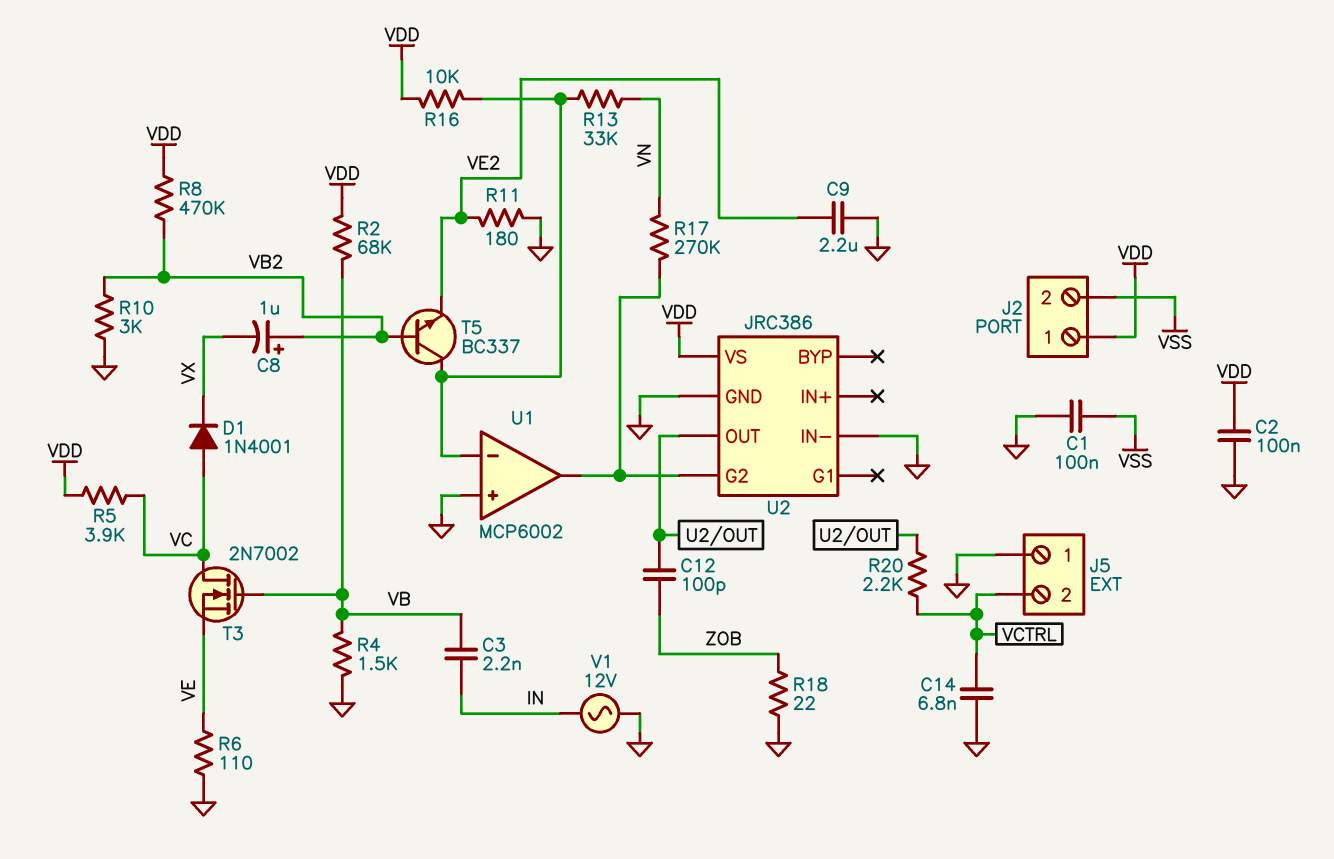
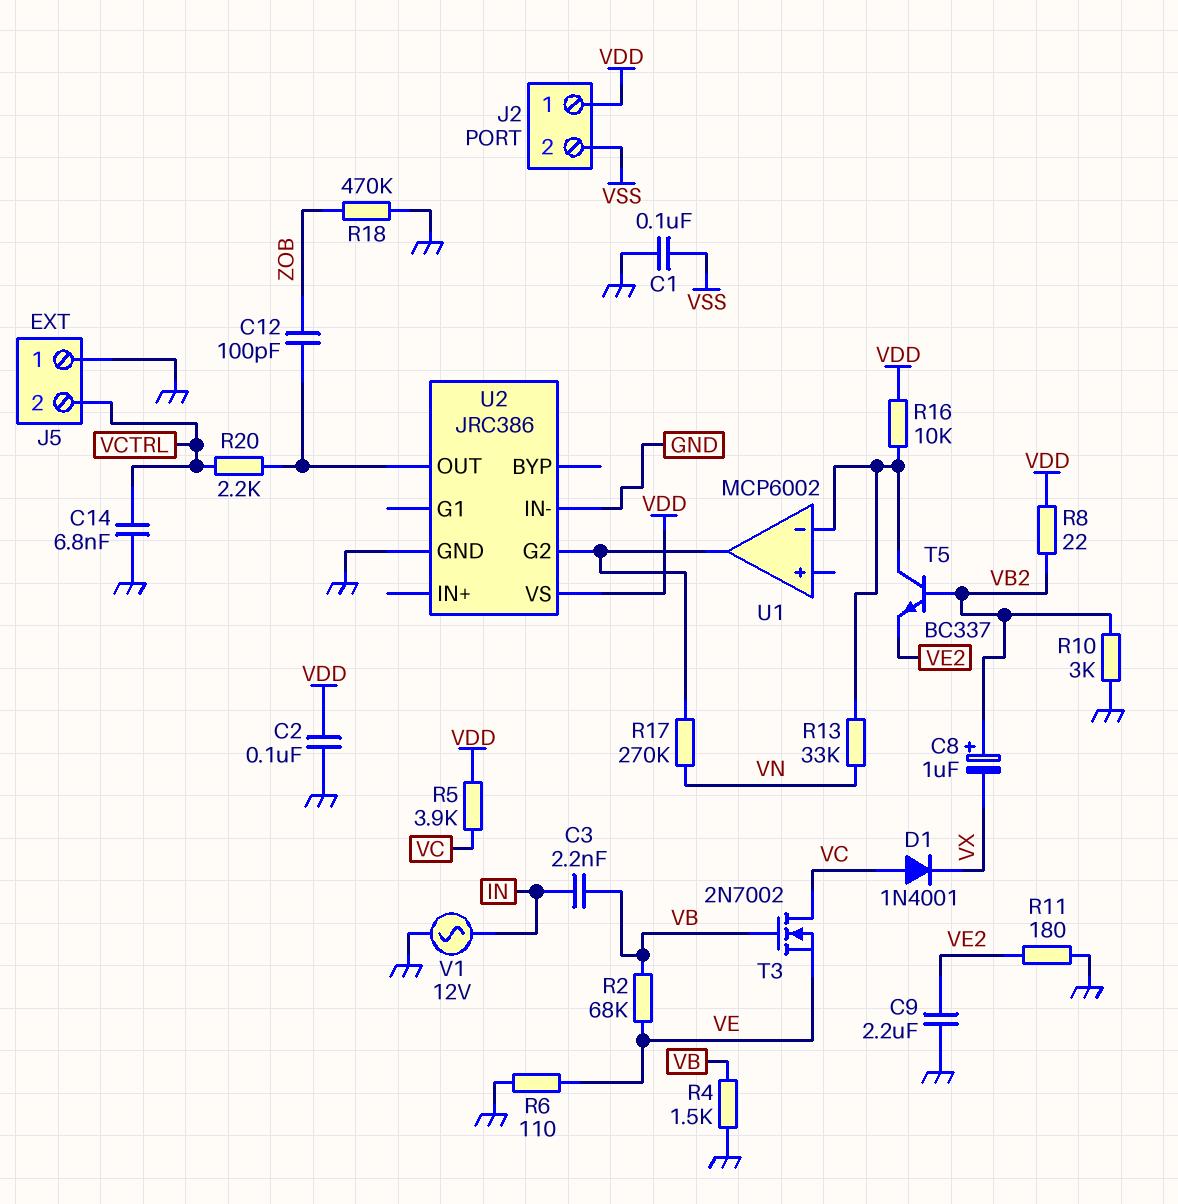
R2: 68k (VB, VDD) -> 68k (VB, VE)
R8: 470k (VB2, VDD) -> 22 (VB2, VDD)
R18: 22 (GND, ZOB) -> 470k (GND, ZOB)
U1 pin in+: GND -> none

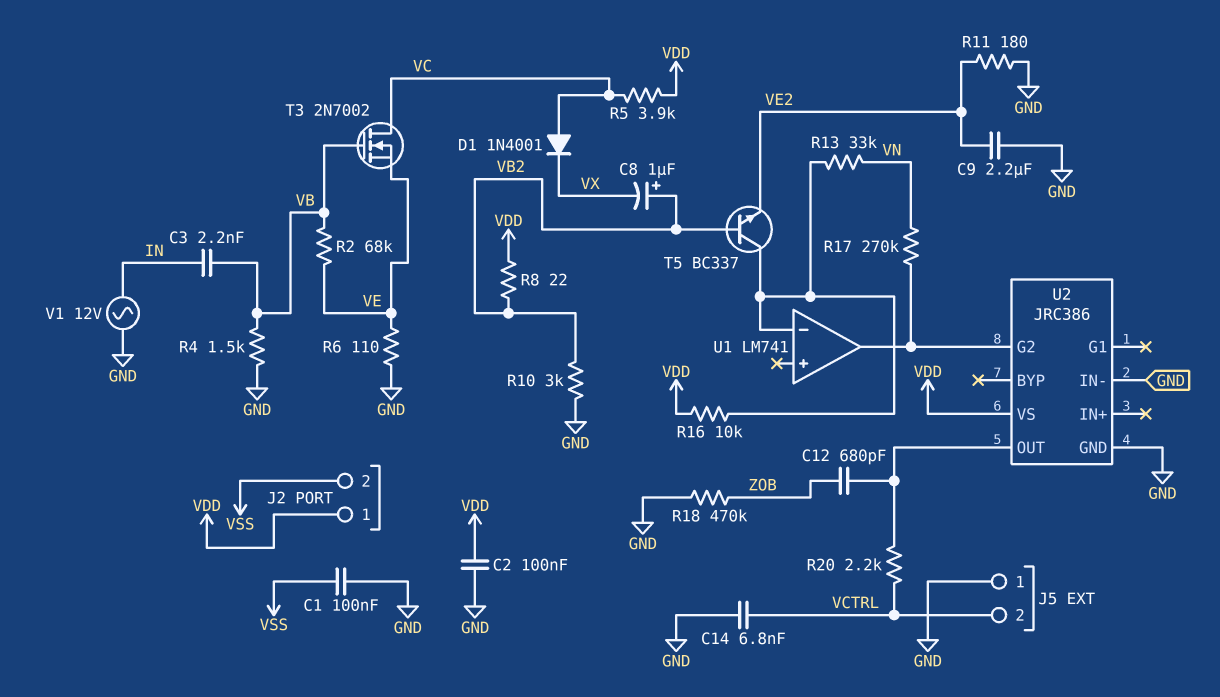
C12: 100pF (U2/OUT, ZOB) -> 680pF (U2/OUT, ZOB)
U1: MCP6002 -> LM741

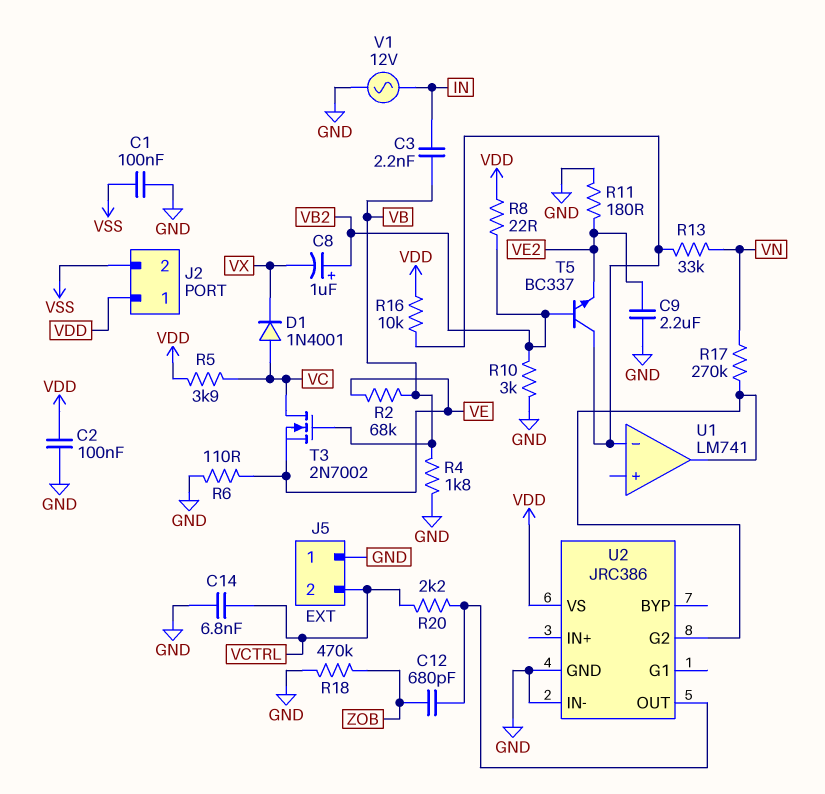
R4: 1.5k (GND, VB) -> 1.8k (GND, VB)

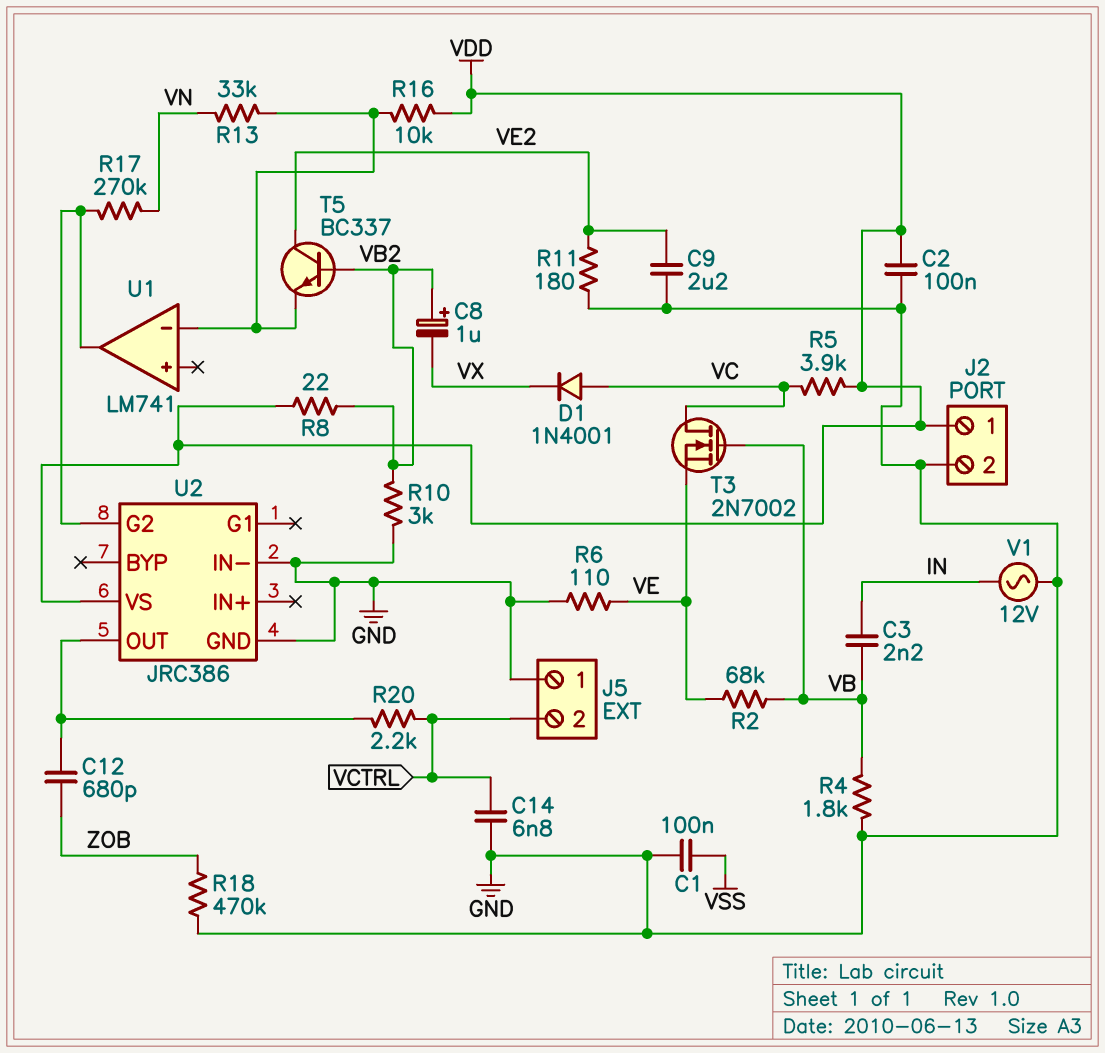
J2 pin 2: VSS -> GND
T5: NPN BC337 (B VB2, C U1/in-, E VE2) -> NPN BC337 (B VB2, C VE2, E U1/in-)

